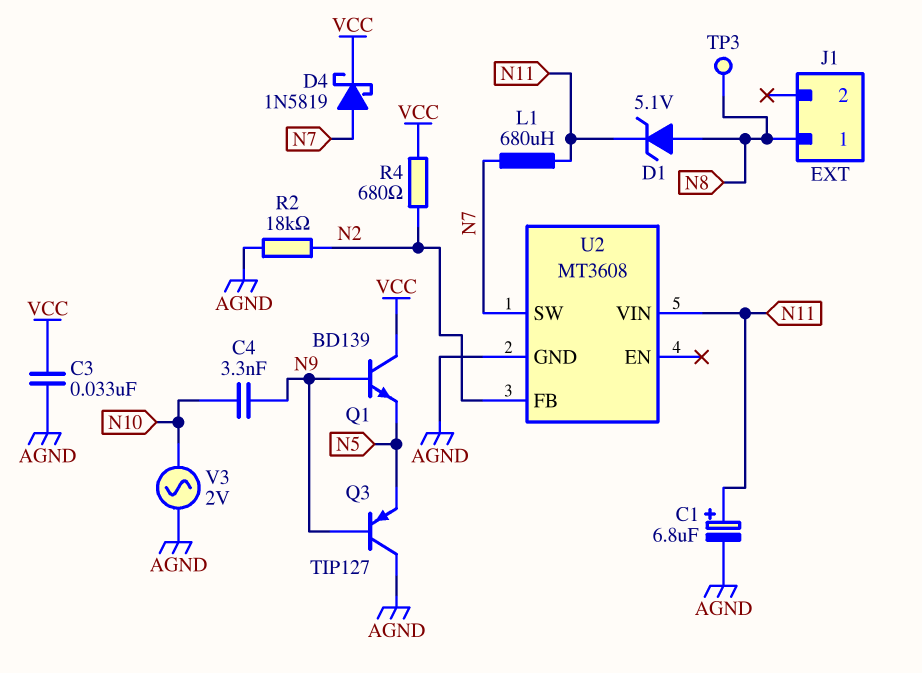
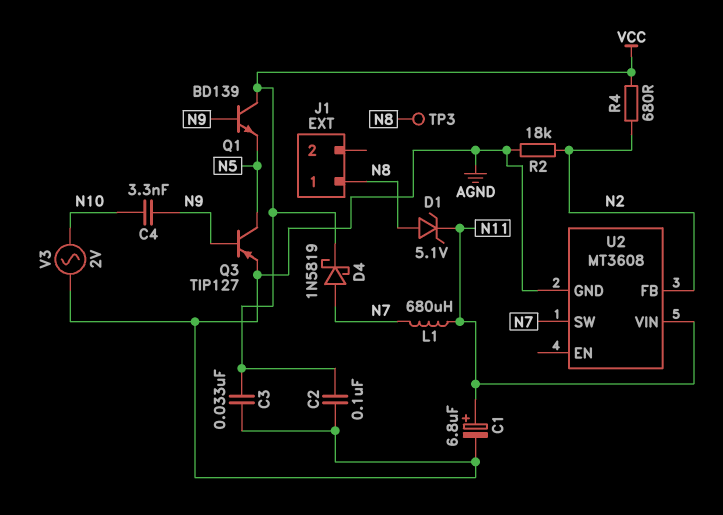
C2: none -> 100nF (AGND, VCC)
Q3: PNP TIP127 (B N9, C AGND, E N5) -> PNP TIP127 (B N9, C N5, E AGND)

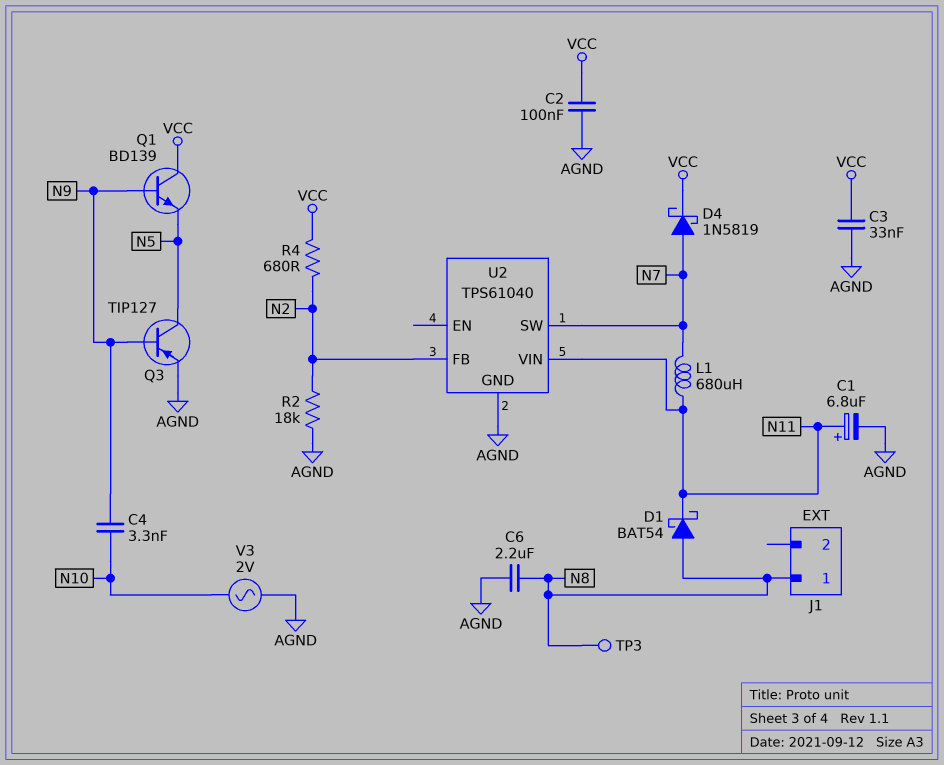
C6: none -> 2.2uF (AGND, N8)
D1: zener 5.1V (A N8, K N11) -> schottky BAT54 (A N8, K N11)
U2: MT3608 -> TPS61040

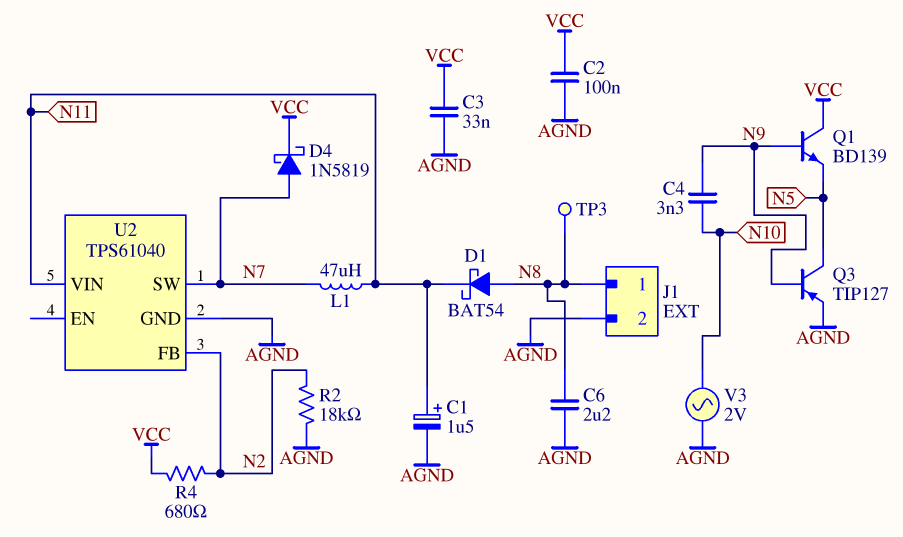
C1: 6.8uF (plus N11, minus AGND) -> 1.5uF (plus N11, minus AGND)
J1 pin 2: none -> AGND
L1: 680uH (N7, N11) -> 47uH (N7, N11)

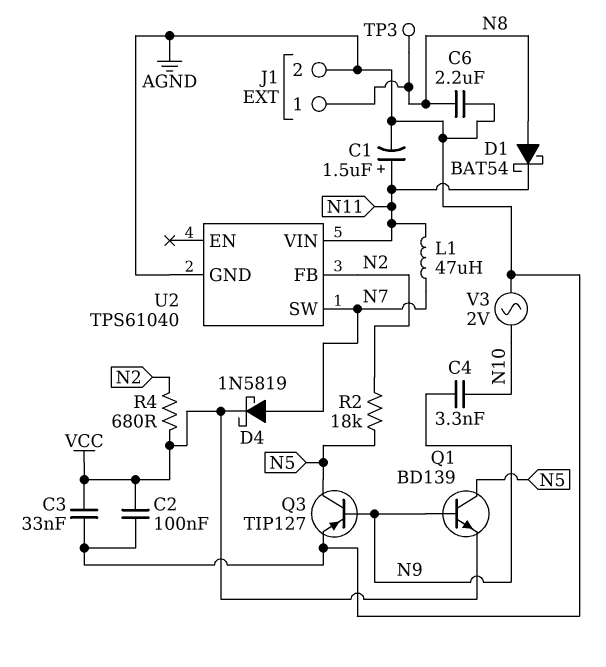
Q1: NPN BD139 (B N9, C VCC, E N5) -> NPN BD139 (B N9, C N5, E VCC)
R2: 18k (AGND, N2) -> 18k (N2, N5)

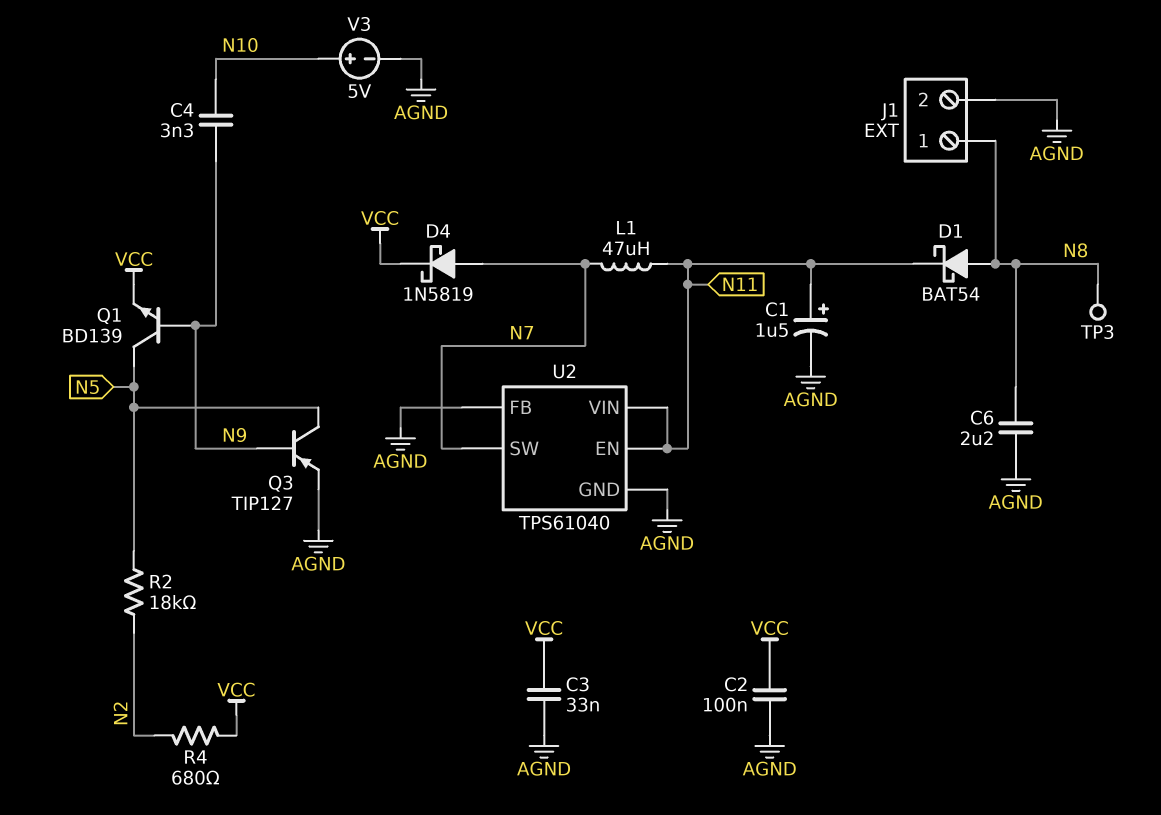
U2 pin EN: none -> N11
U2 pin FB: N2 -> AGND
V3: AC 2V (AGND, N10) -> 5V (plus N10, minus AGND)

